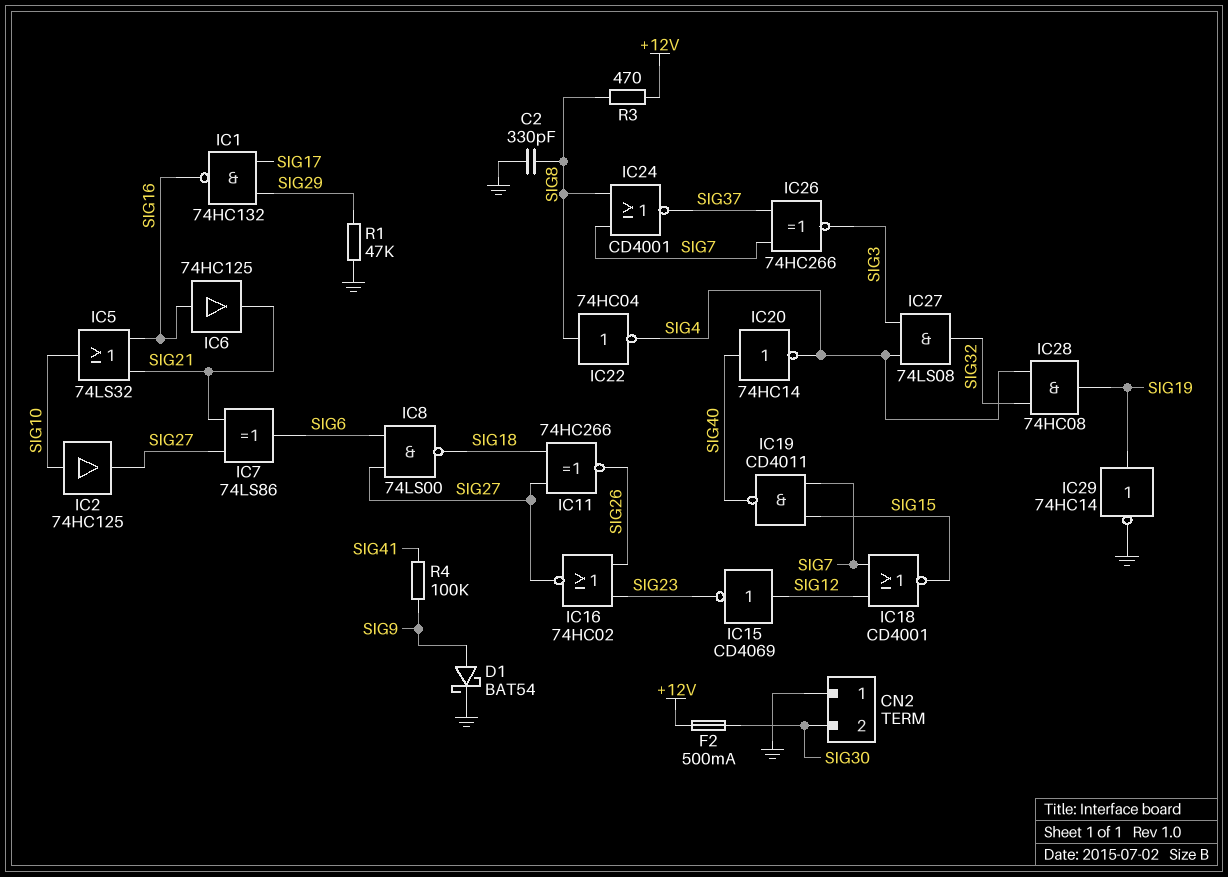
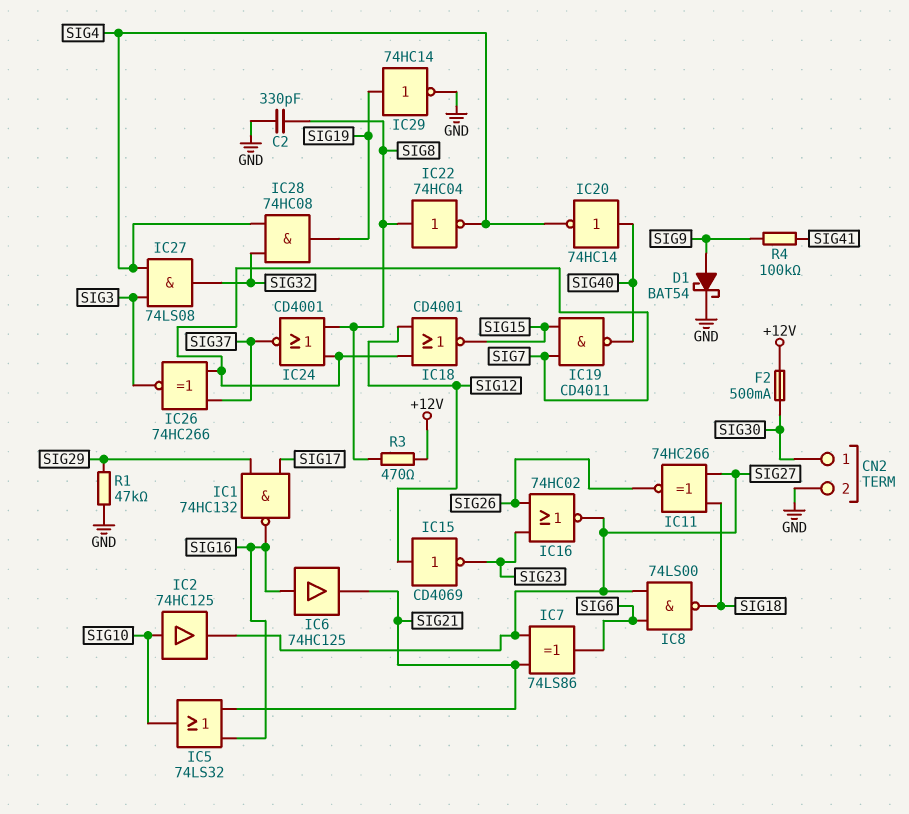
CN2 pin 1: GND -> SIG30
CN2 pin 2: SIG30 -> GND

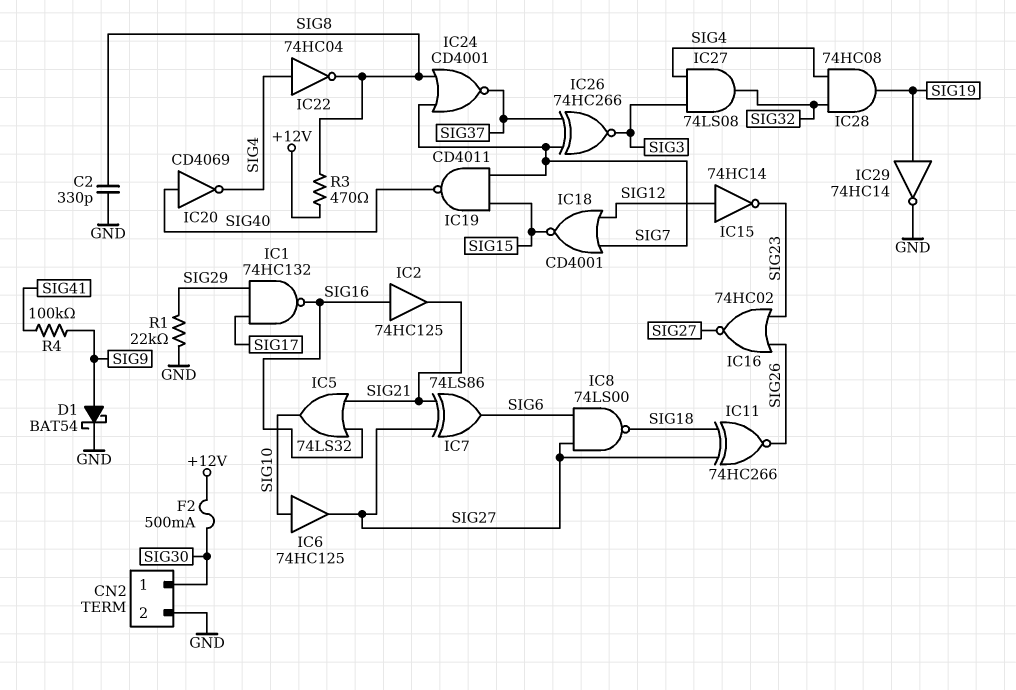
IC2: buffer 74HC125 (in SIG10, out SIG27) -> buffer 74HC125 (in SIG16, out SIG21)
IC6: buffer 74HC125 (in SIG16, out SIG21) -> buffer 74HC125 (in SIG10, out SIG27)
IC15: NOT CD4069 (in SIG12, out SIG23) -> NOT 74HC14 (in SIG12, out SIG23)
IC20: NOT 74HC14 (in SIG40, out SIG4) -> NOT CD4069 (in SIG40, out SIG4)
IC22: NOT 74HC04 (in SIG8, out SIG4) -> NOT 74HC04 (in SIG4, out SIG8)
R1: 47k (GND, SIG29) -> 22k (GND, SIG29)

